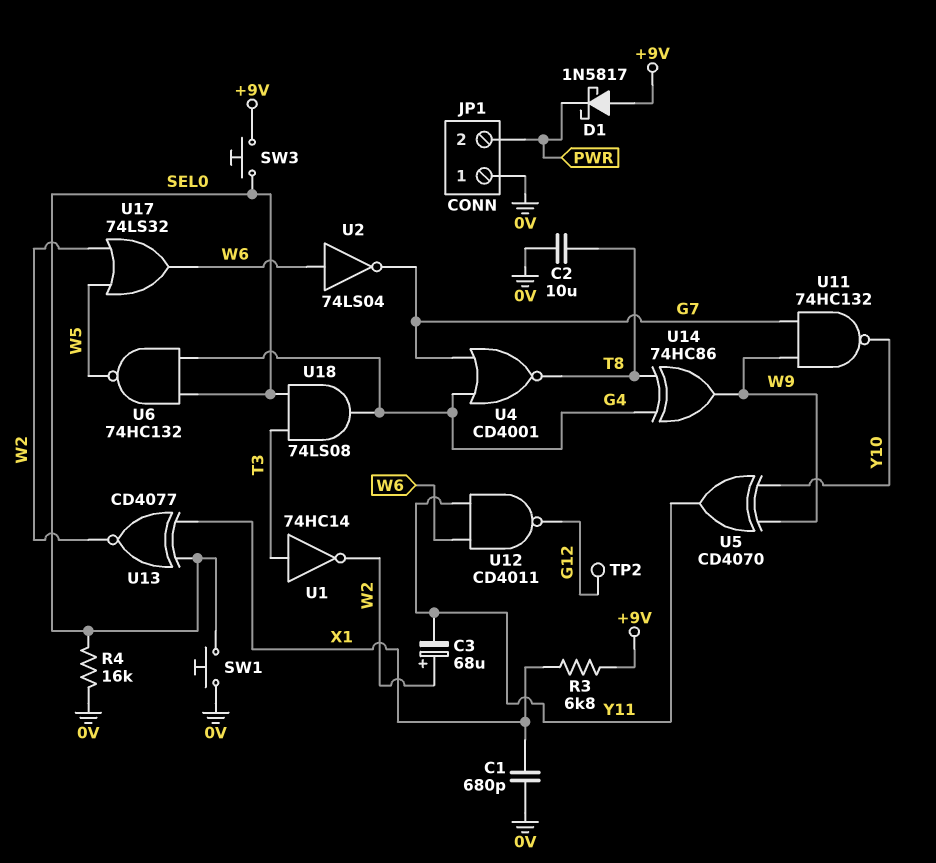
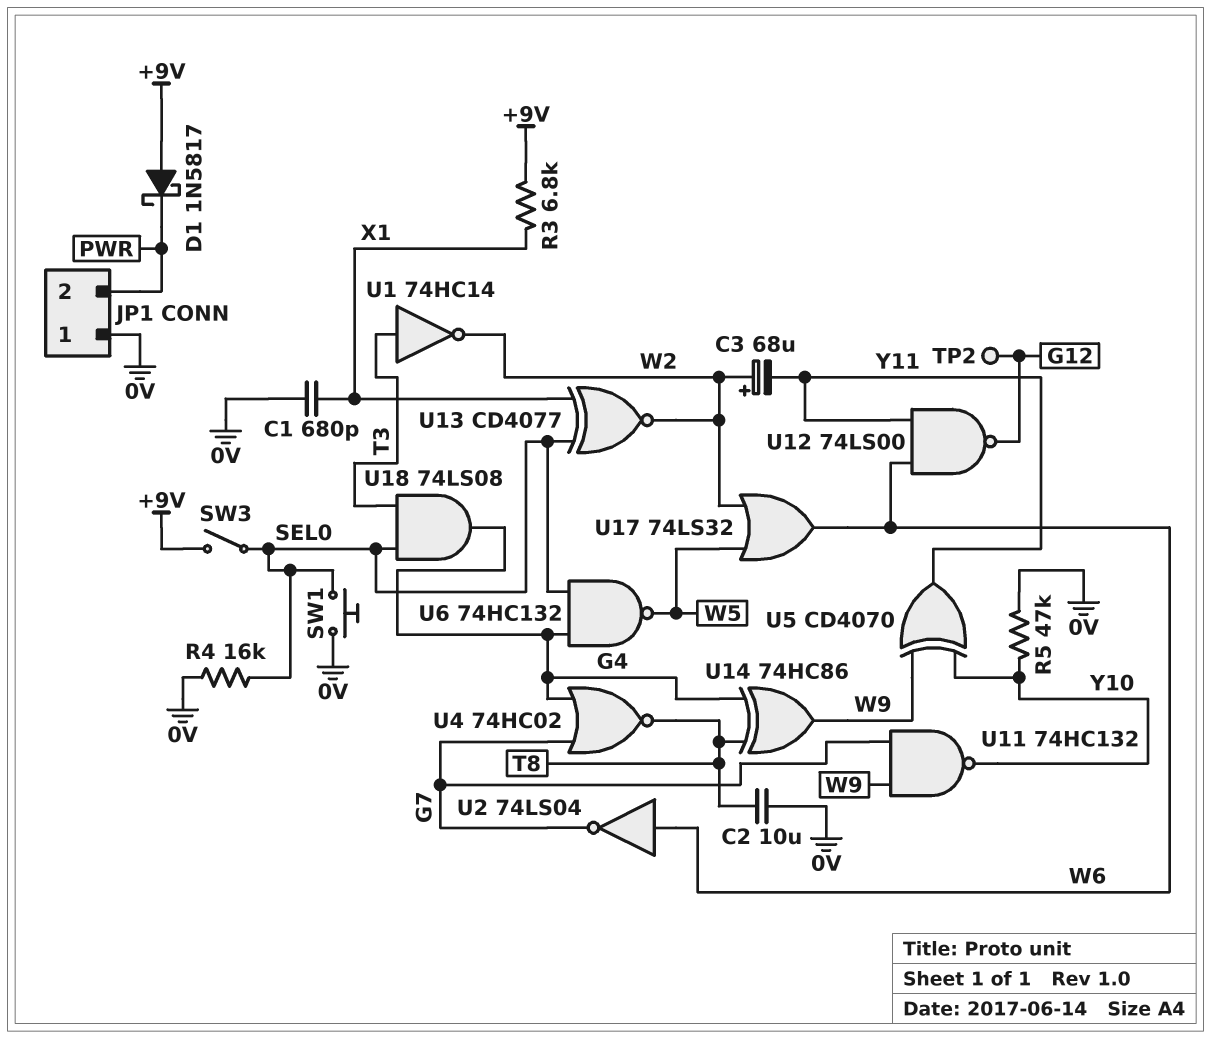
R5: none -> 47k (0V, Y10)
SW3: button (+9V, SEL0) -> switch (+9V, SEL0)
U4: NOR CD4001 (in G4, in G7, out T8) -> NOR 74HC02 (in G4, in G7, out T8)
U12: NAND CD4011 (in W6, in Y11, out G12) -> NAND 74LS00 (in W6, in Y11, out G12)

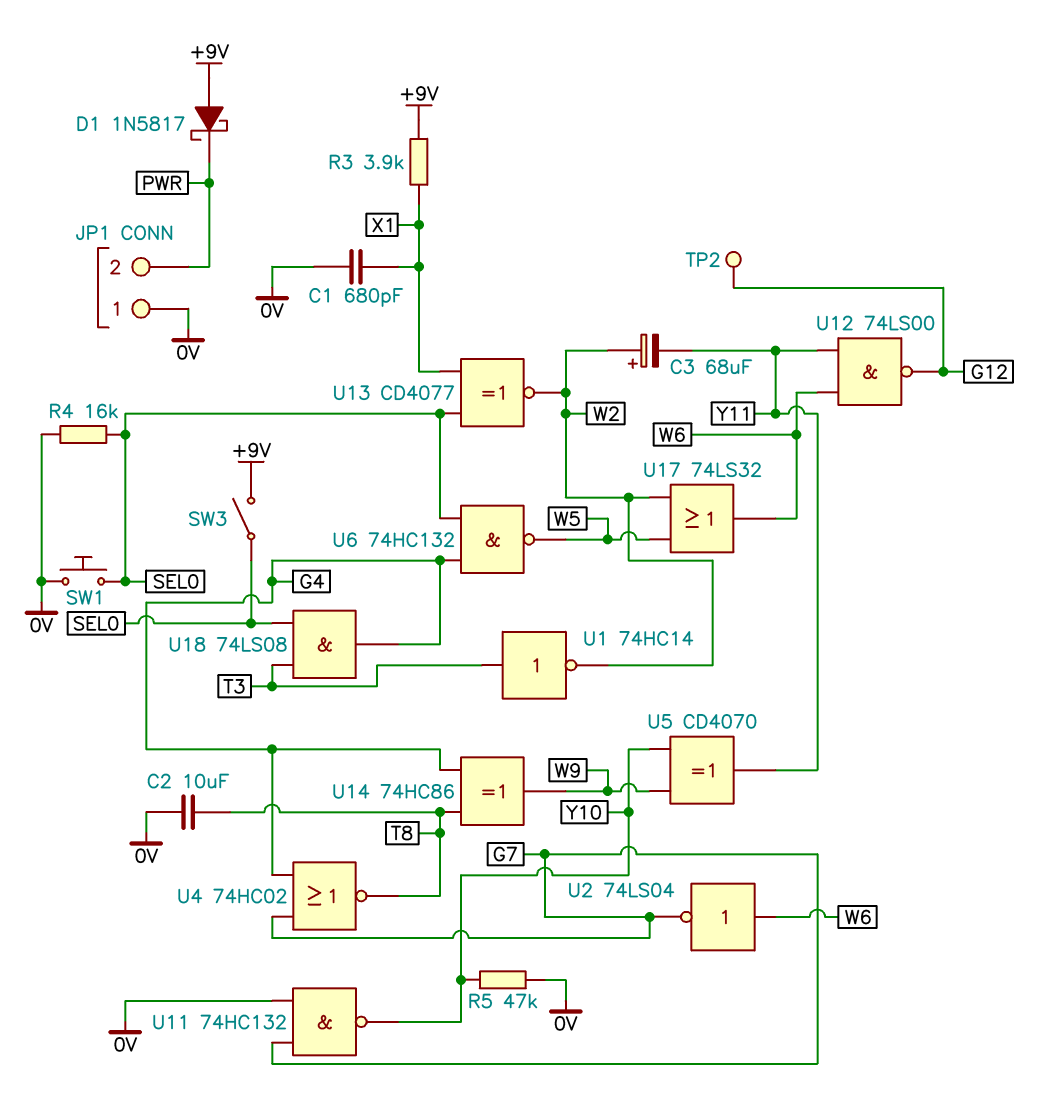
R3: 6.8k (+9V, X1) -> 3.9k (+9V, X1)
U11: NAND 74HC132 (in G7, in W9, out Y10) -> NAND 74HC132 (in 0V, in G7, out Y10)

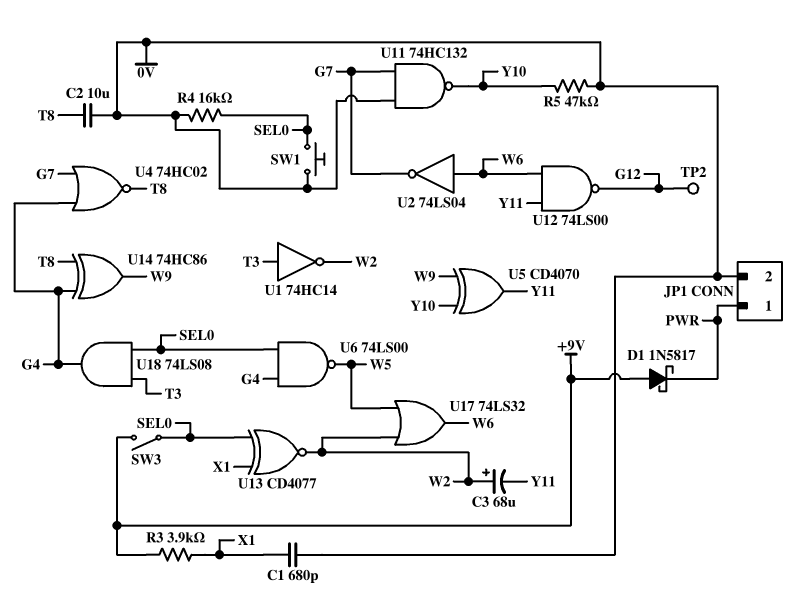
JP1 pin 1: 0V -> PWR
JP1 pin 2: PWR -> 0V
U6: NAND 74HC132 (in G4, in SEL0, out W5) -> NAND 74LS00 (in G4, in SEL0, out W5)

